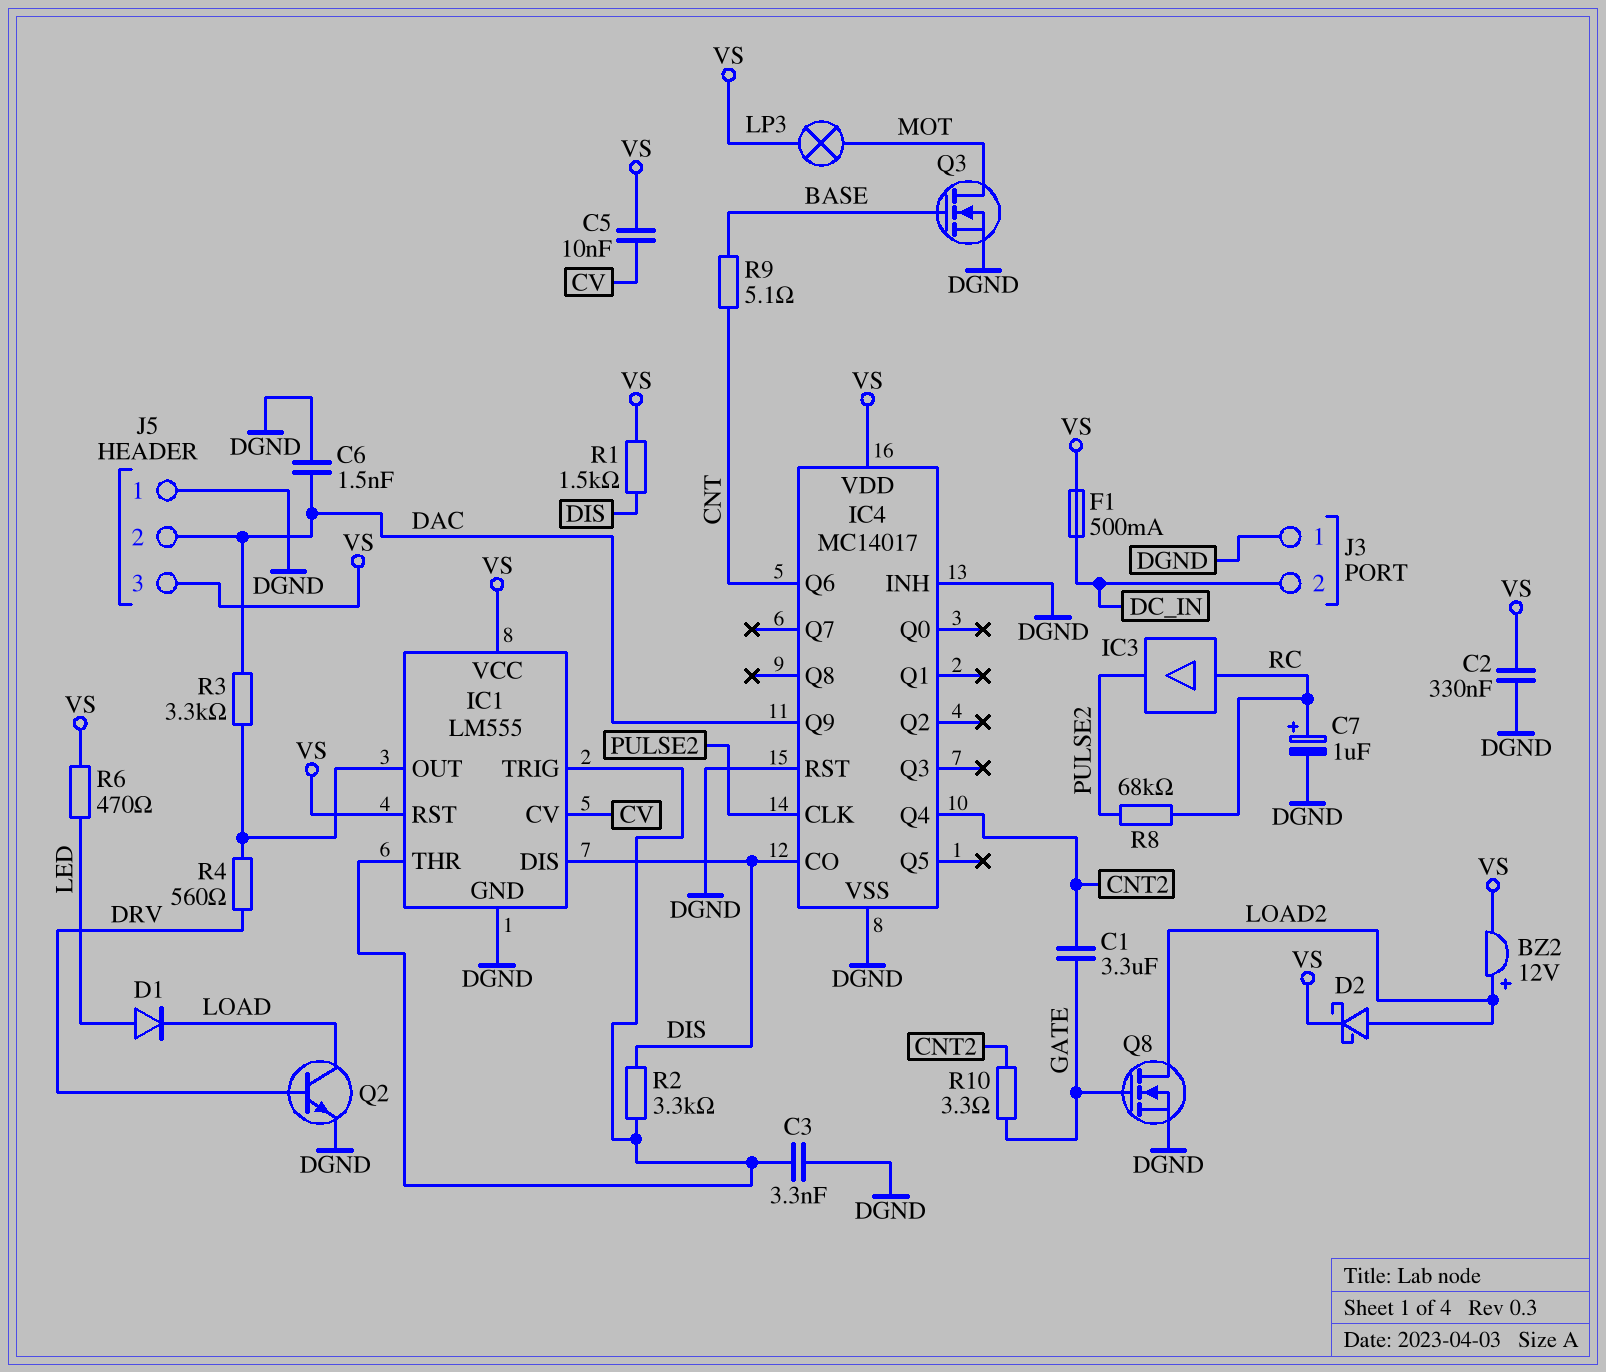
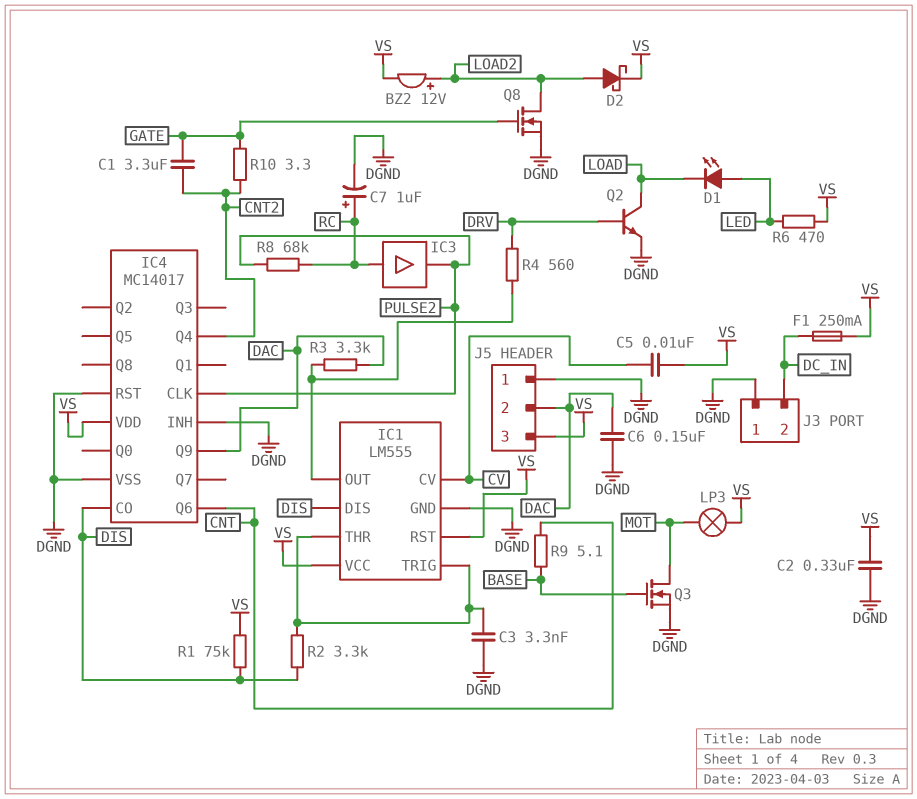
C6: 1.5nF (DAC, DGND) -> 150nF (DAC, DGND)
D1: diode (A LED, K LOAD) -> LED (A LED, K LOAD)
F1: 500mA (DC_IN, VS) -> 250mA (DC_IN, VS)
R1: 1.5k (DIS, VS) -> 75k (DIS, VS)

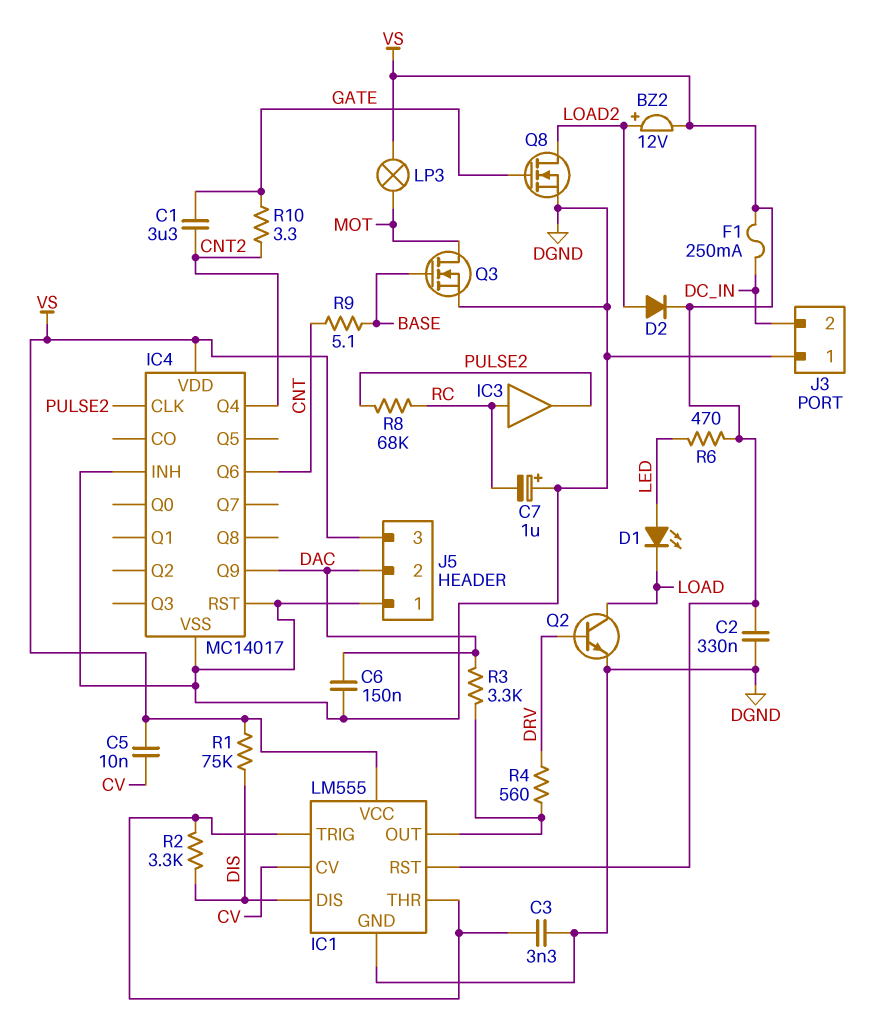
C7: 1uF (plus RC, minus DGND) -> 1uF (plus DGND, minus RC)
D2: schottky (A LOAD2, K VS) -> diode (A LOAD2, K VS)
IC4 pin CO: DIS -> none

